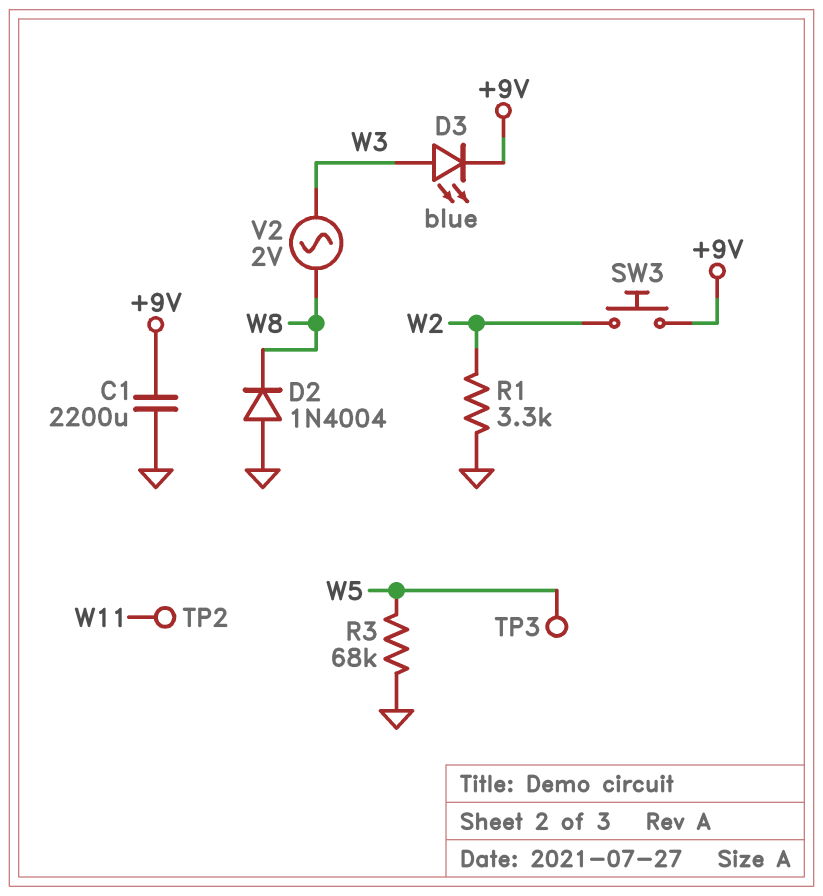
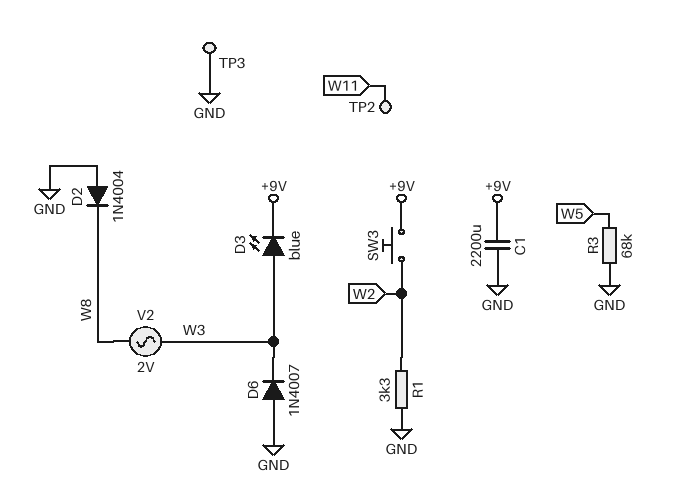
D6: none -> diode 1N4007 (A GND, K W3)
TP3: test point (W5) -> test point (GND)

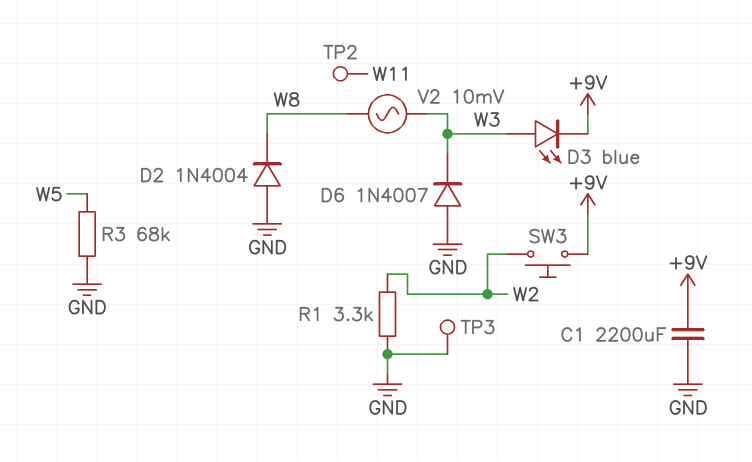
V2: AC 2V (W3, W8) -> AC 10mV (W3, W8)

